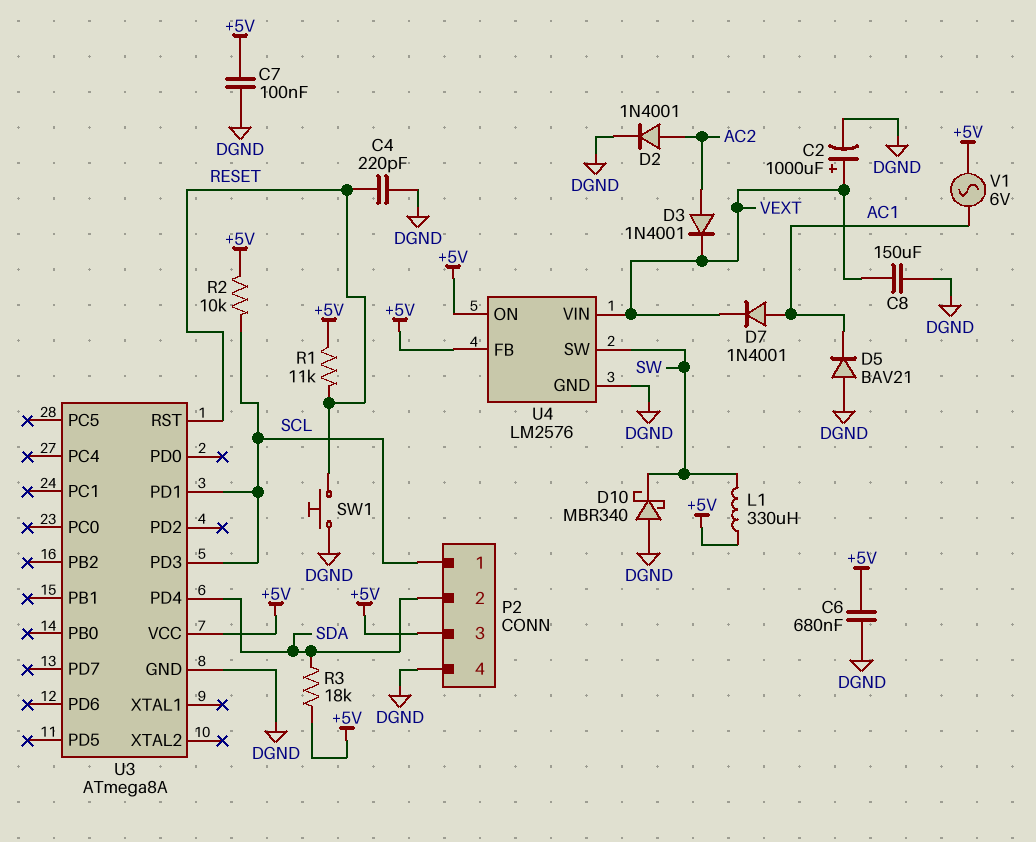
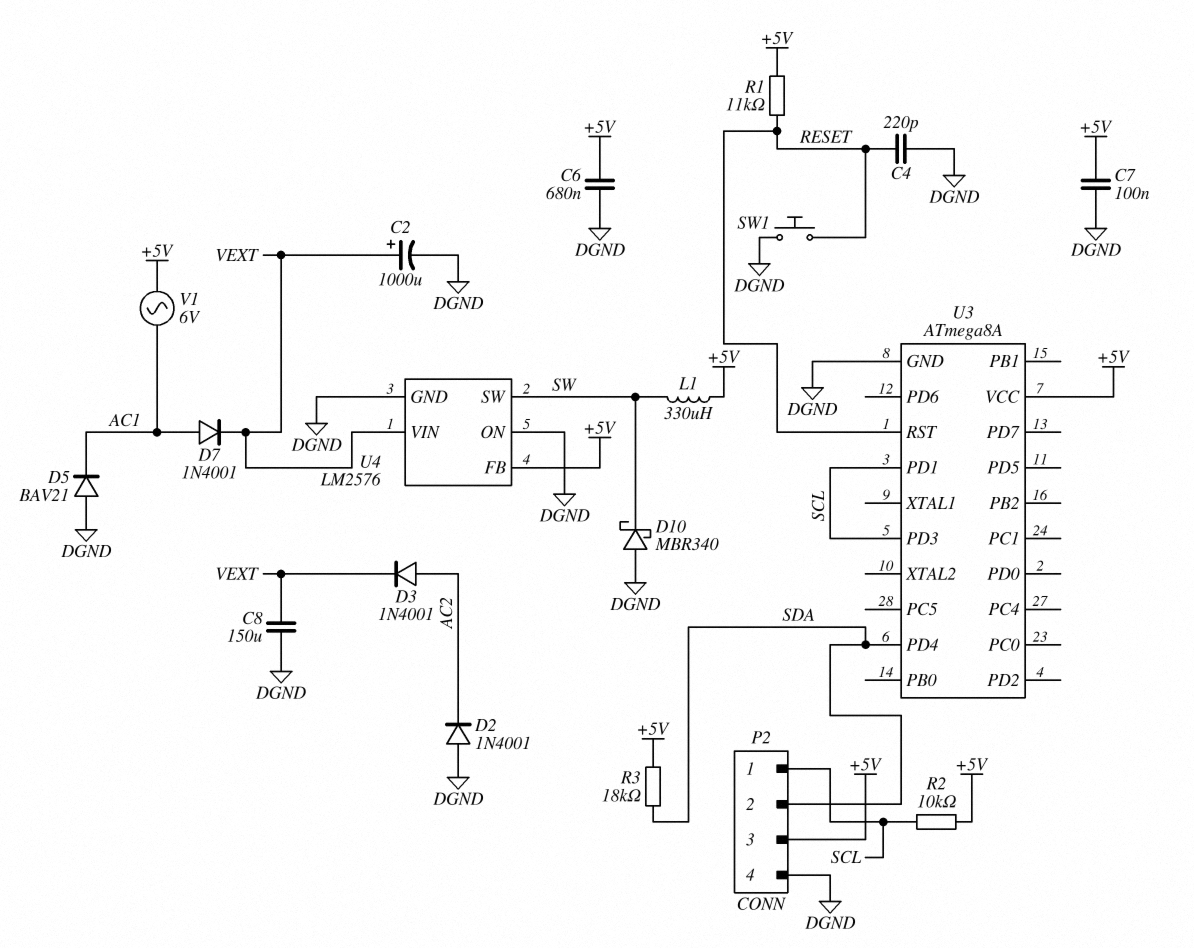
D2: diode 1N4001 (A AC2, K DGND) -> diode 1N4001 (A DGND, K AC2)
U4 pin ON: +5V -> DGND

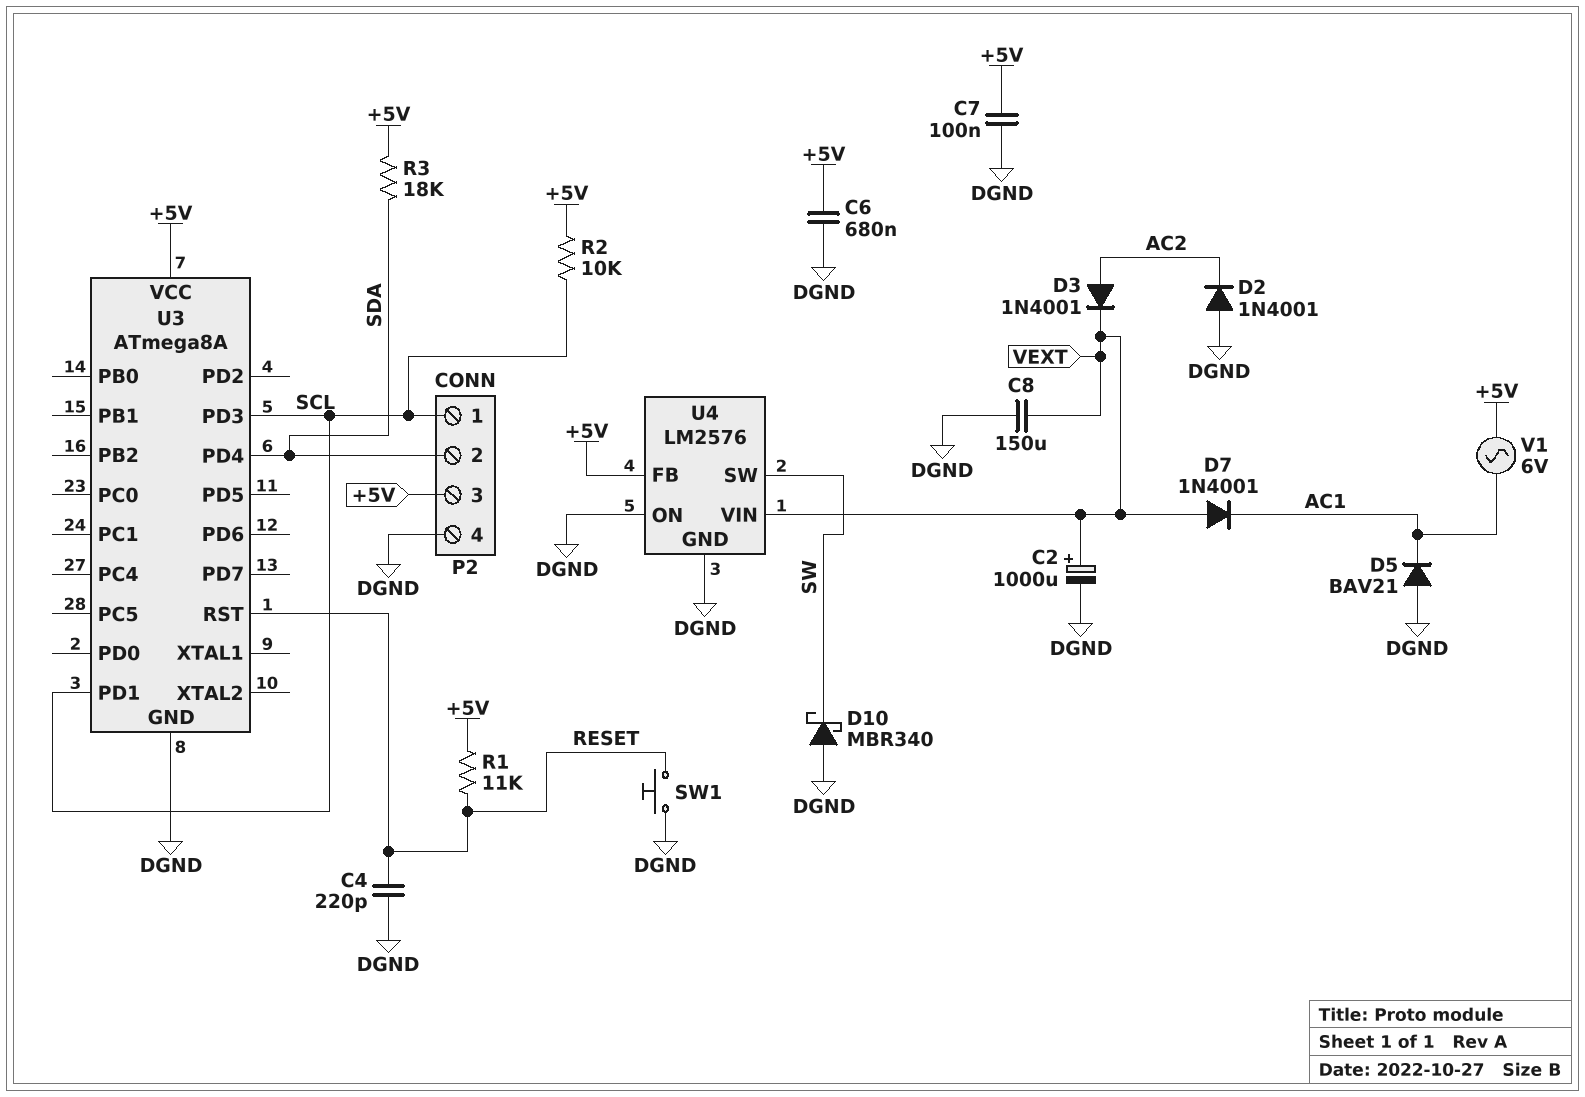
D7: diode 1N4001 (A AC1, K VEXT) -> diode 1N4001 (A VEXT, K AC1)
L1: 330uH (+5V, SW) -> none

